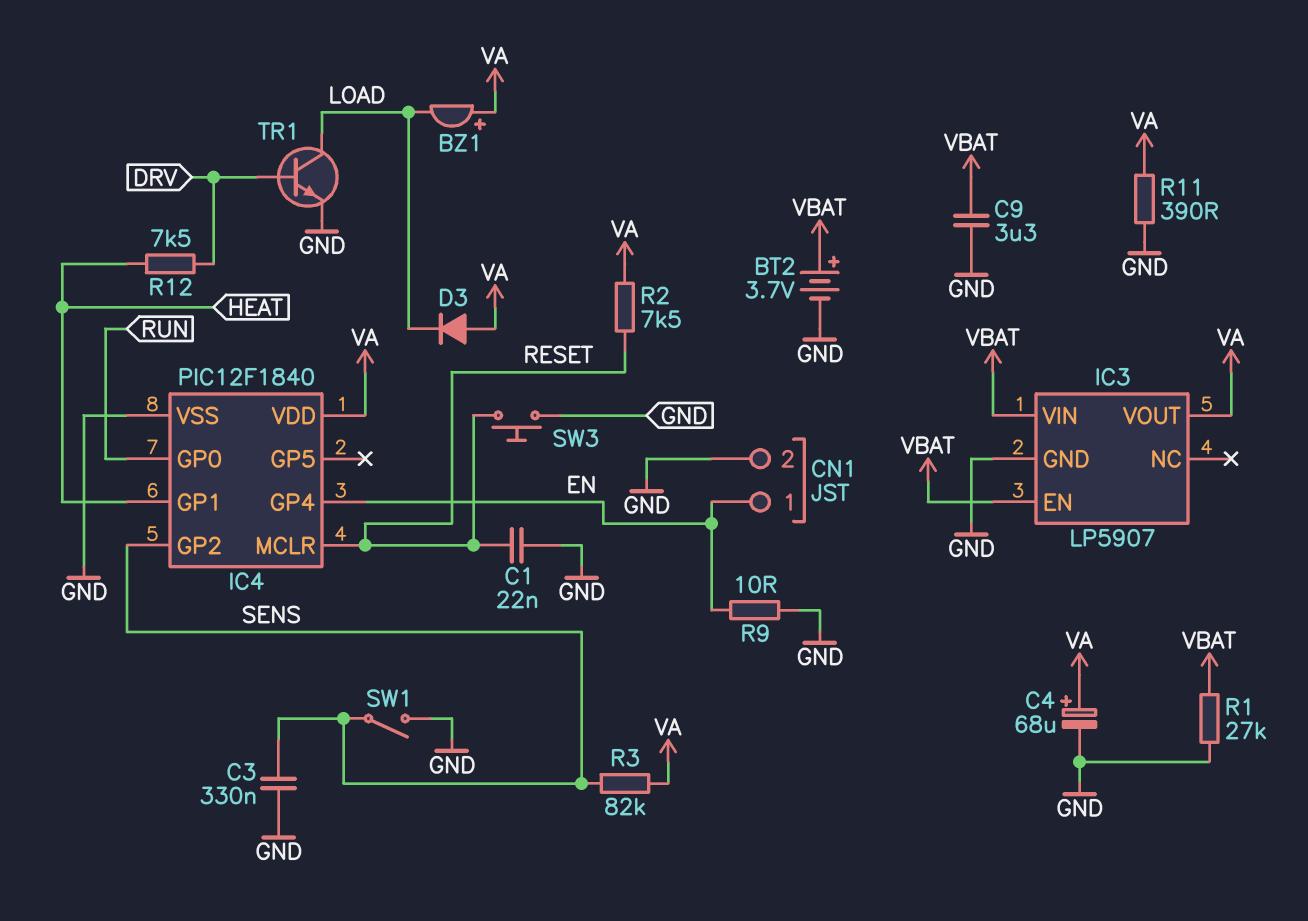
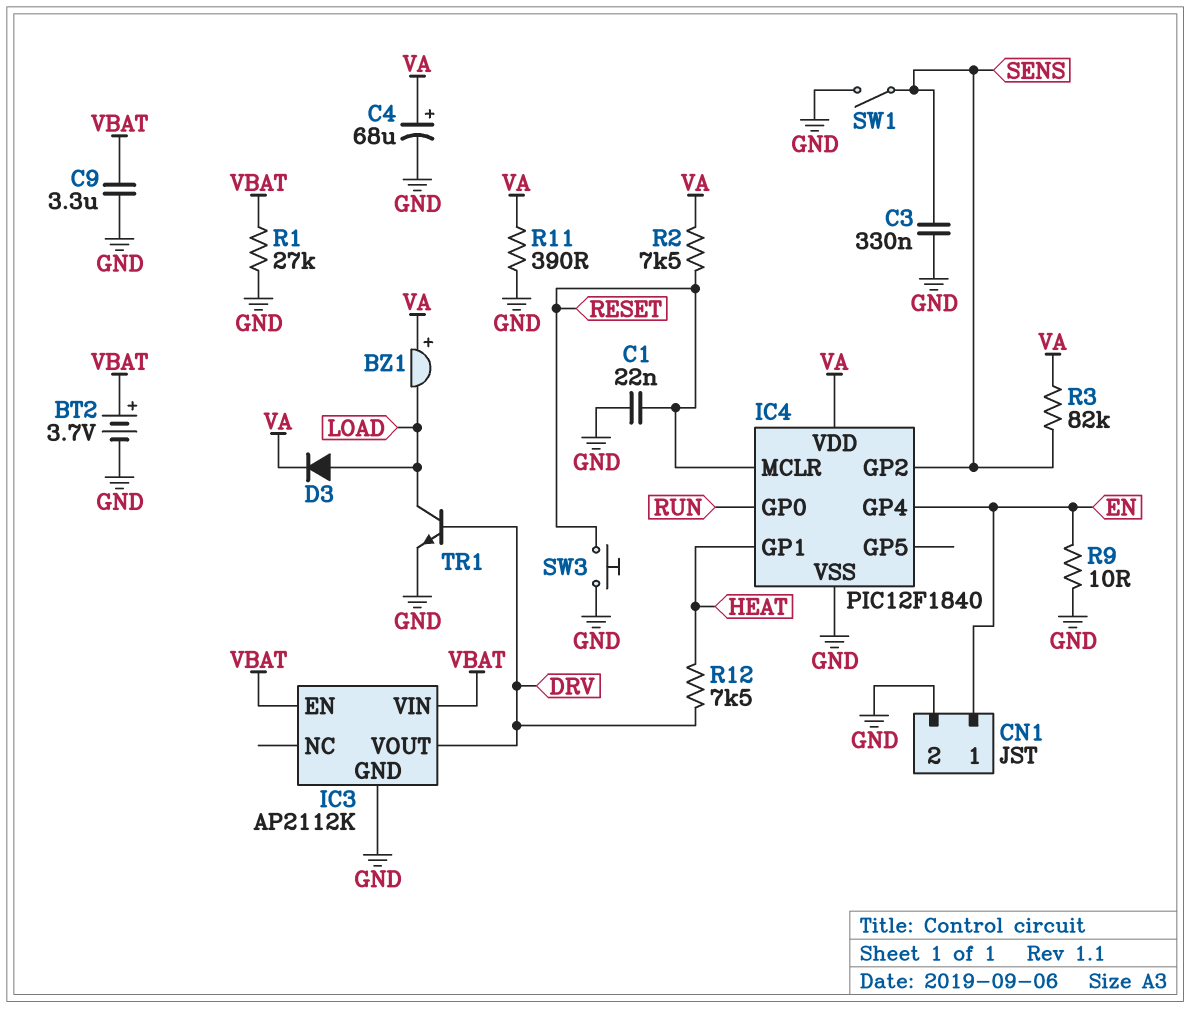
D3: diode (A VA, K LOAD) -> diode (A LOAD, K VA)
IC3: LP5907 -> AP2112K
IC3 pin VOUT: VA -> DRV

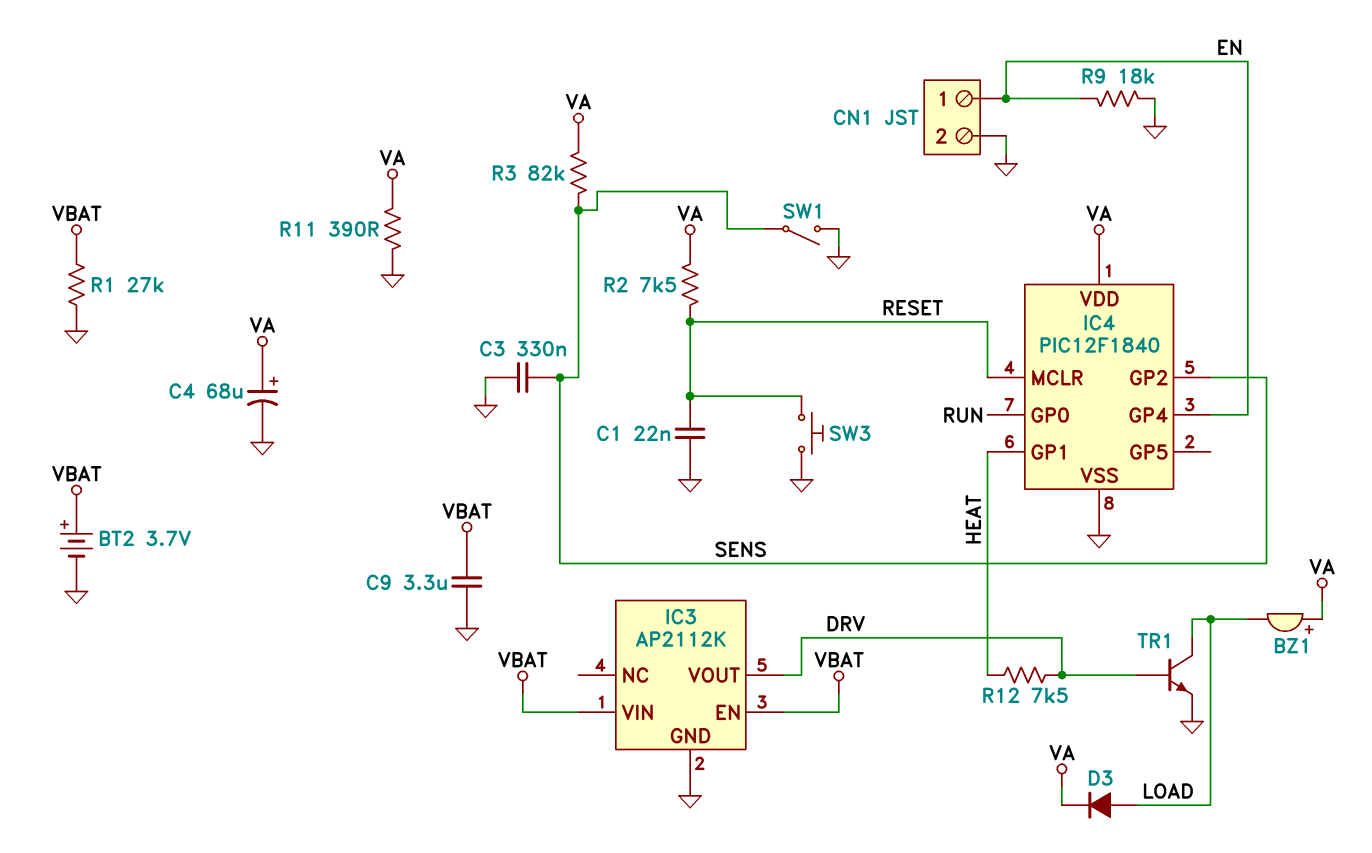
R9: 10 (EN, GND) -> 18k (EN, GND)

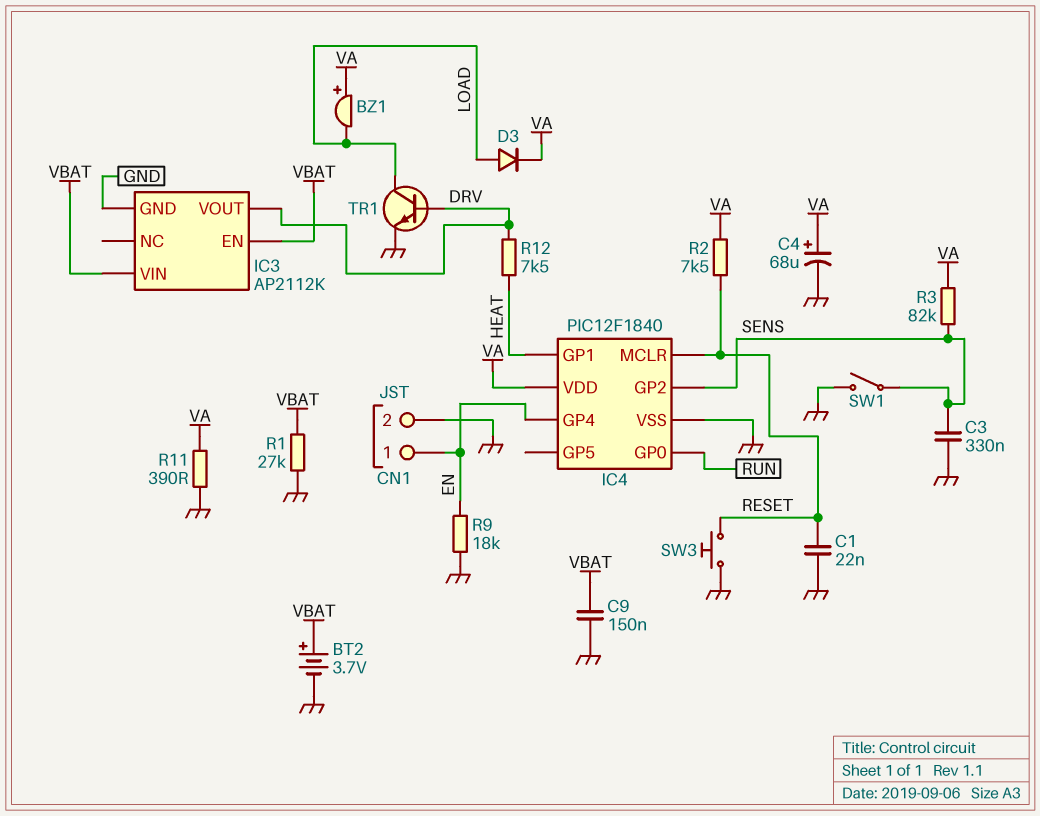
C9: 3.3uF (GND, VBAT) -> 150nF (GND, VBAT)

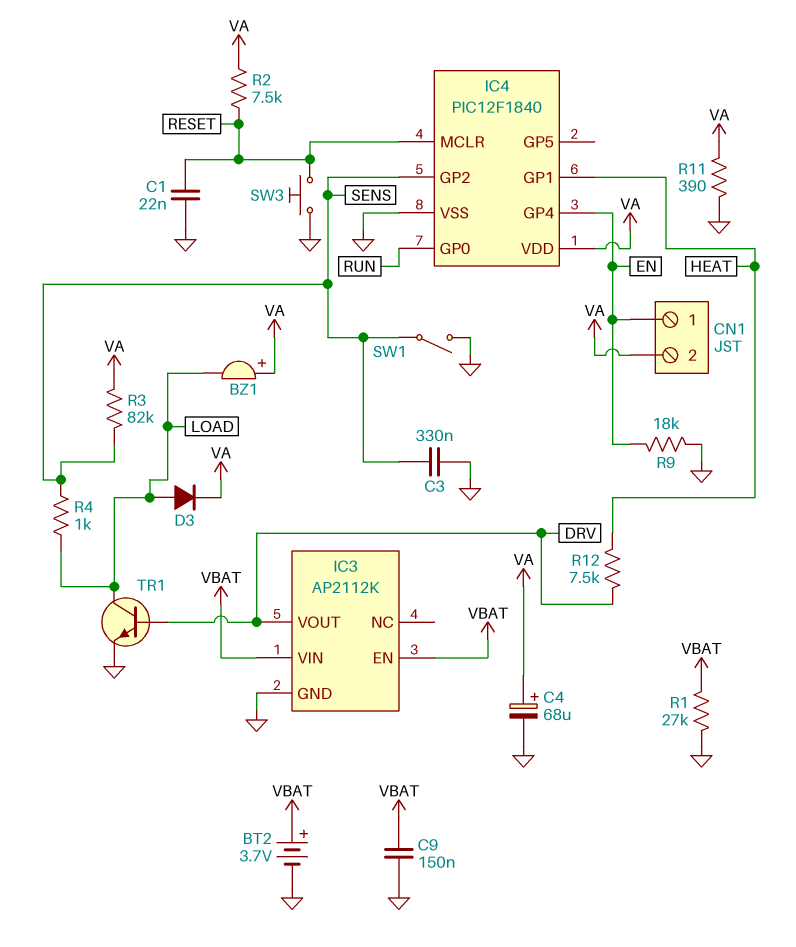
CN1 pin 2: GND -> VA
R4: none -> 1k (LOAD, SENS)

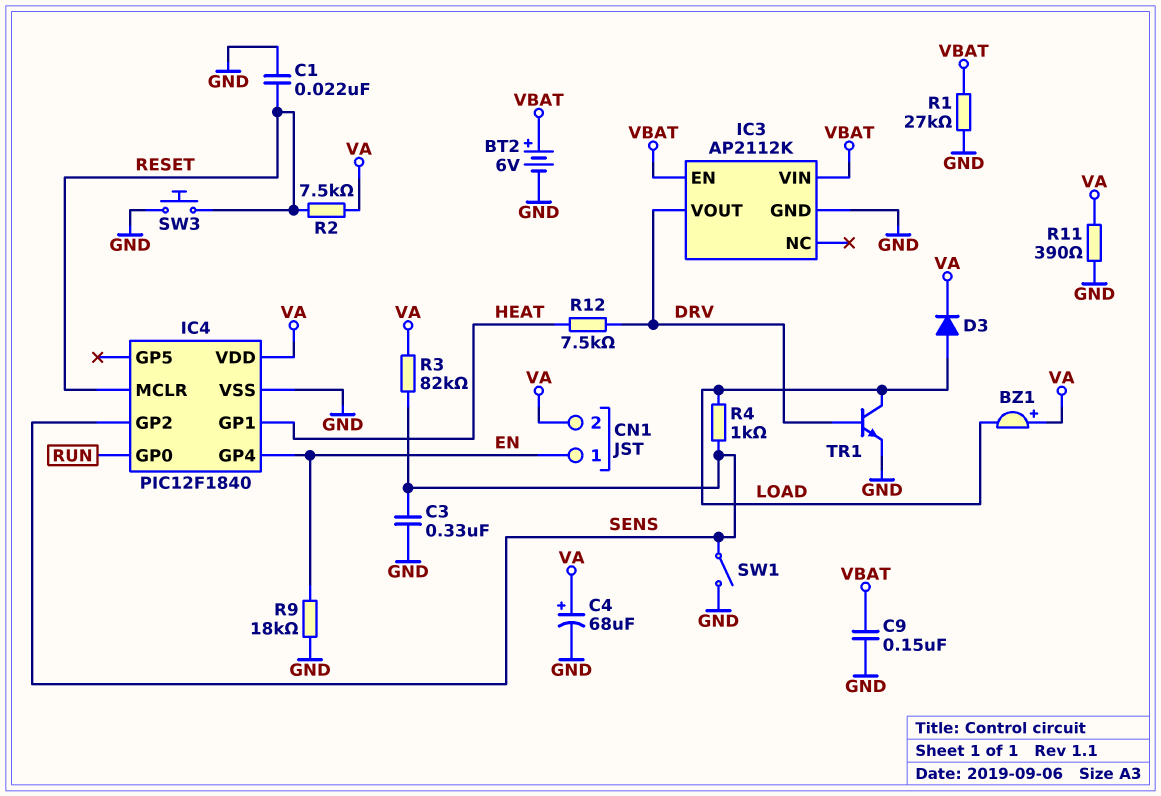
BT2: 3.7V (plus VBAT, minus GND) -> 6V (plus VBAT, minus GND)

